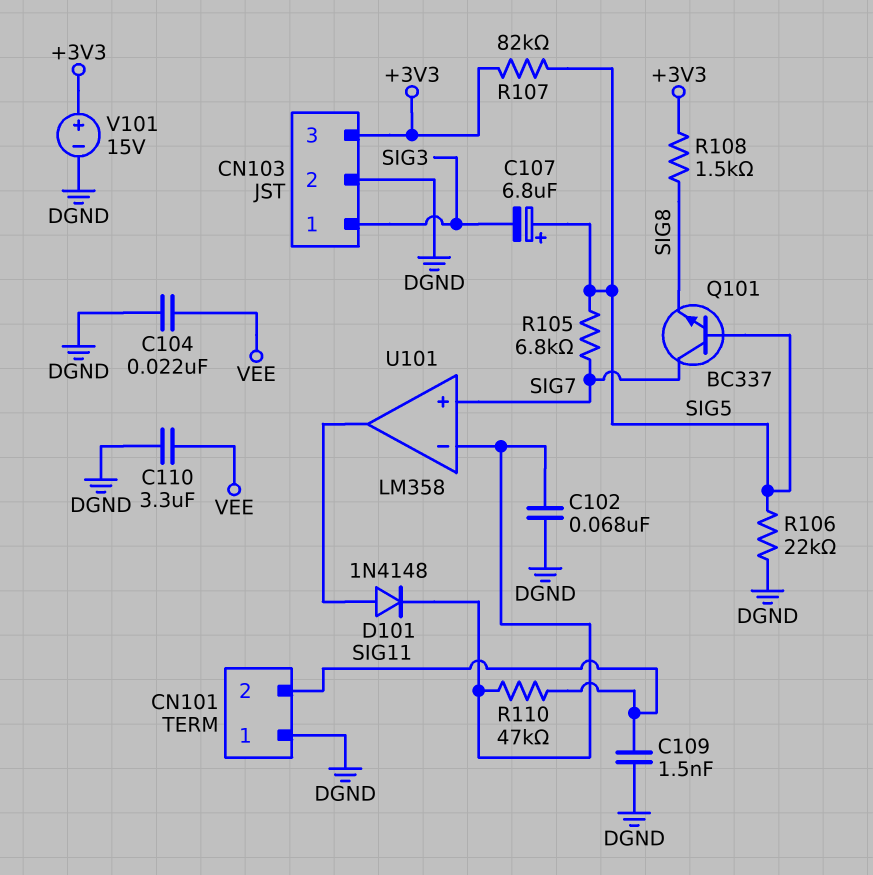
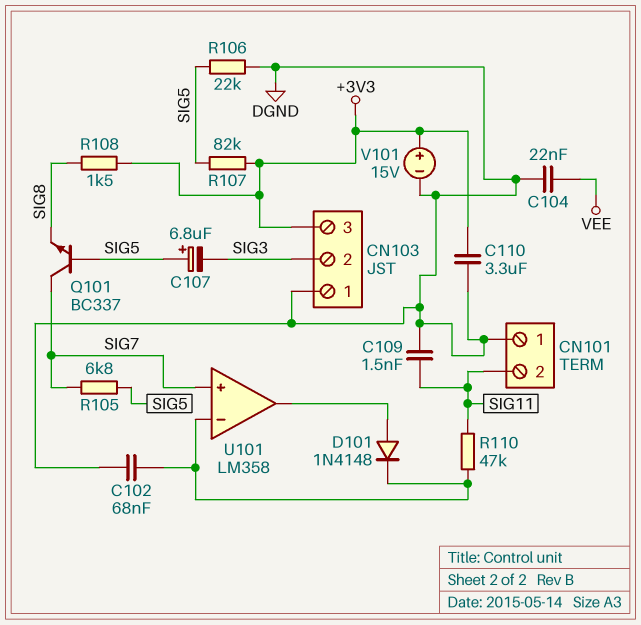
C110: 3.3uF (DGND, VEE) -> 3.3uF (+3V3, DGND)
CN103 pin 1: SIG3 -> DGND
CN103 pin 2: DGND -> SIG3

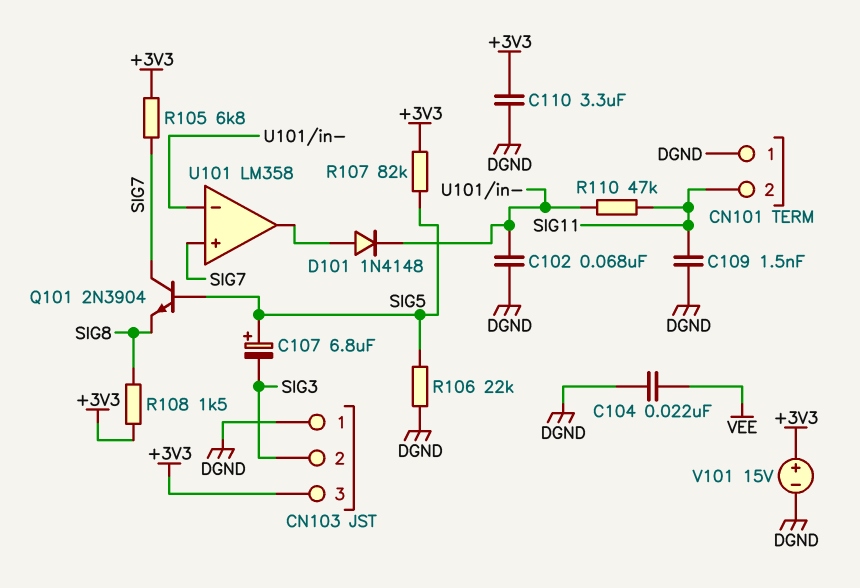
Q101: NPN BC337 (B SIG5, C SIG7, E SIG8) -> NPN 2N3904 (B SIG5, C SIG7, E SIG8)
R105: 6.8k (SIG5, SIG7) -> 6.8k (+3V3, SIG7)

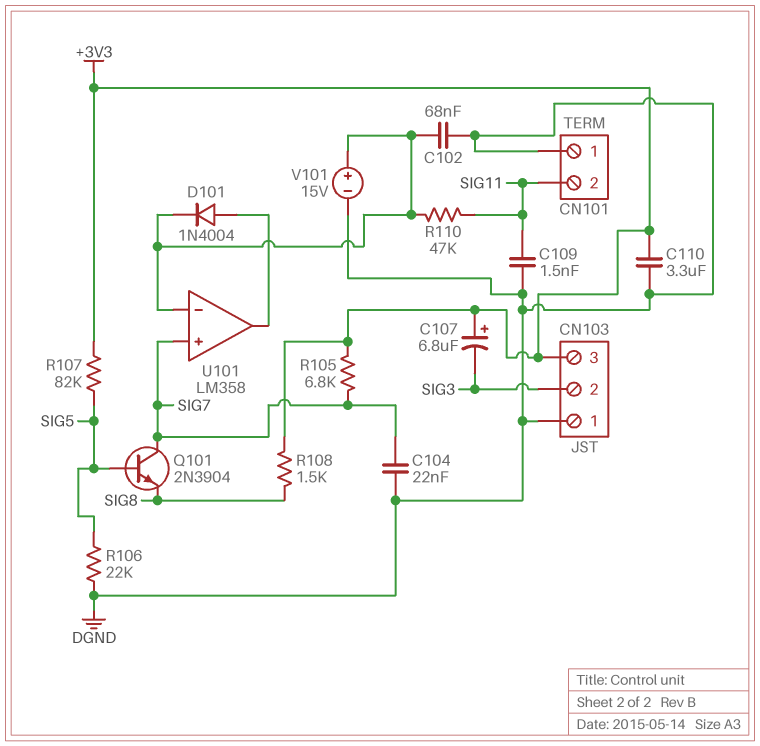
C104: 22nF (DGND, VEE) -> 22nF (DGND, SIG7)
C107: 6.8uF (plus SIG5, minus SIG3) -> 6.8uF (plus +3V3, minus SIG3)
D101: diode 1N4148 (A U101/out, K U101/in-) -> diode 1N4004 (A U101/out, K U101/in-)
V101: 15V (plus +3V3, minus DGND) -> 15V (plus U101/in-, minus DGND)

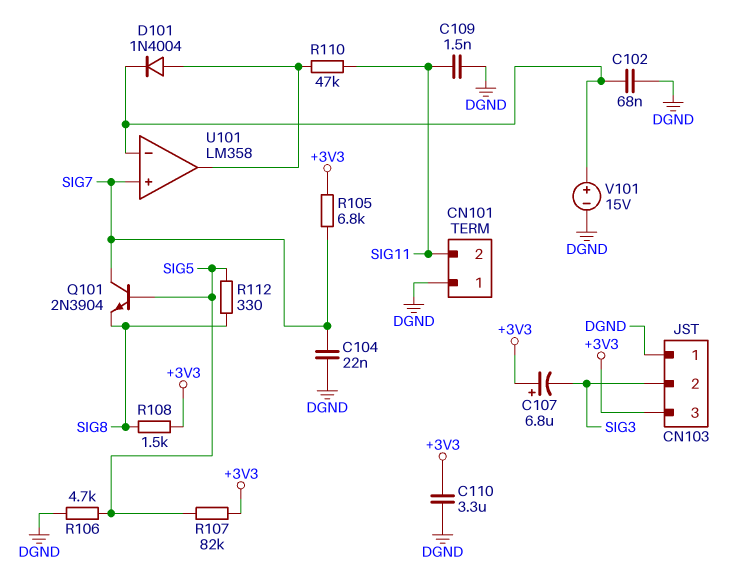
R106: 22k (DGND, SIG5) -> 4.7k (DGND, SIG5)
R110: 47k (SIG11, U101/in-) -> 47k (SIG11, U101/out)
R112: none -> 330 (SIG5, SIG8)

